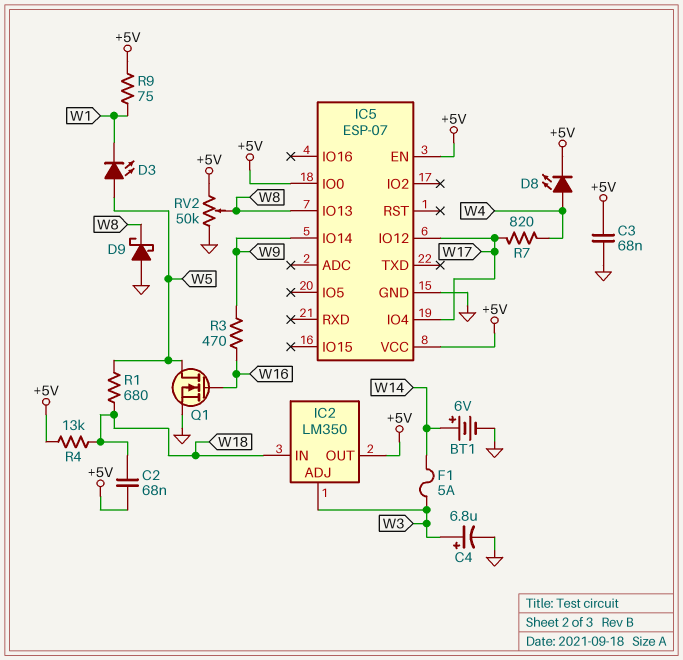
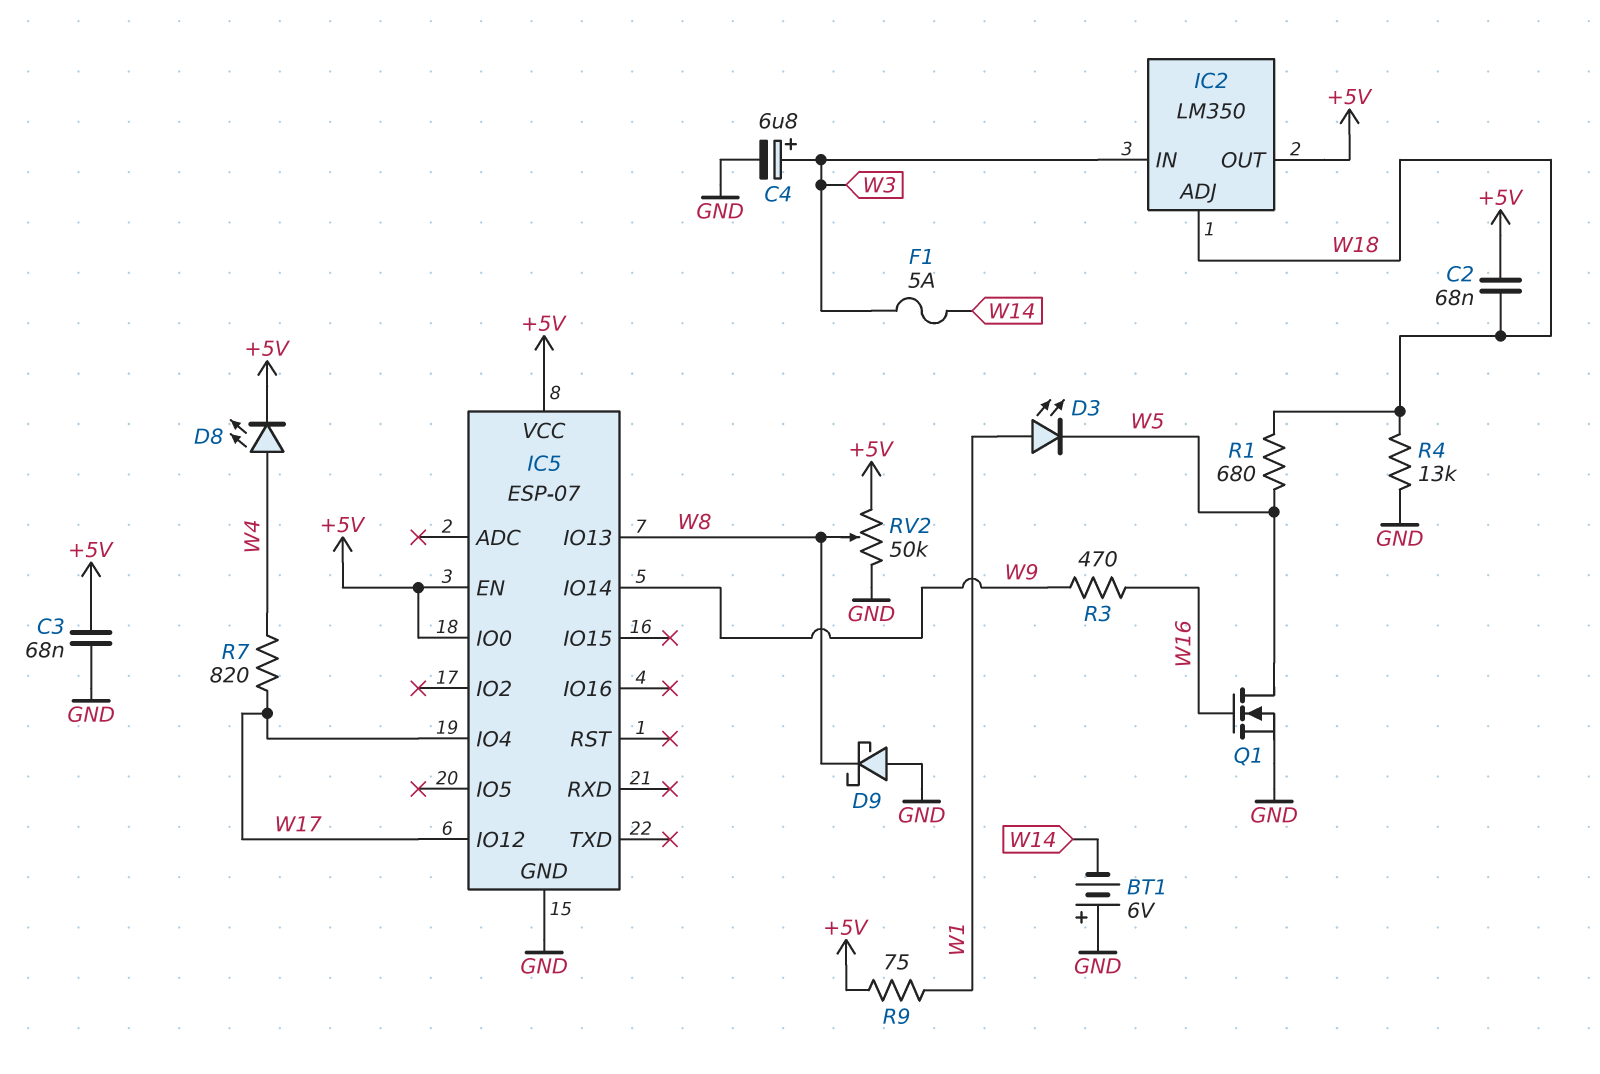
BT1: 6V (plus W14, minus GND) -> 6V (plus GND, minus W14)
D3: LED (A W5, K W1) -> LED (A W1, K W5)
IC2 pin ADJ: W3 -> W18
IC2 pin IN: W18 -> W3
R4: 13k (+5V, W18) -> 13k (GND, W18)

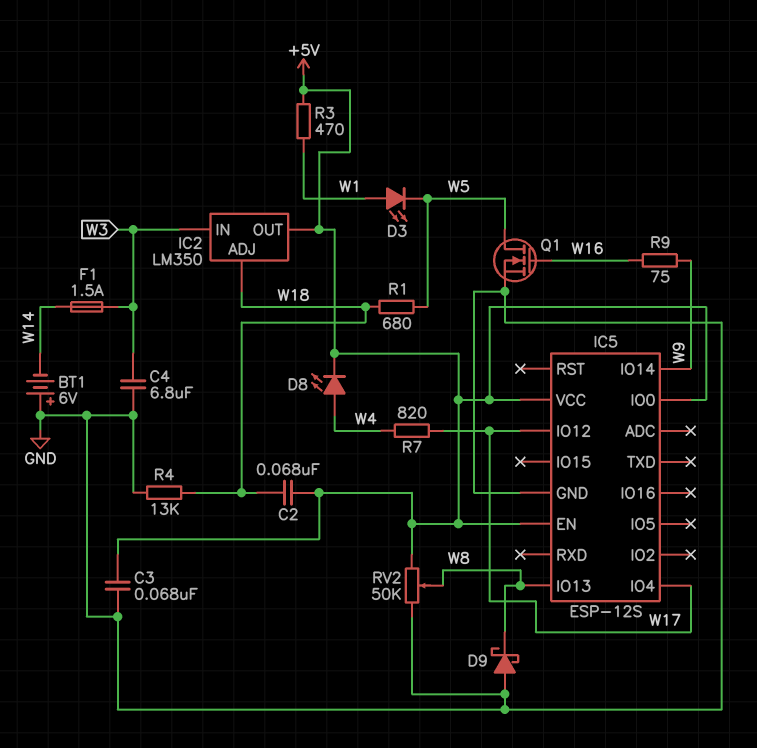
C4: 6.8uF (plus W3, minus GND) -> 6.8uF (GND, W3)
F1: 5A (W3, W14) -> 1.5A (W3, W14)
IC5: ESP-07 -> ESP-12S
R3: 470 (W9, W16) -> 470 (+5V, W1)
R9: 75 (+5V, W1) -> 75 (W9, W16)

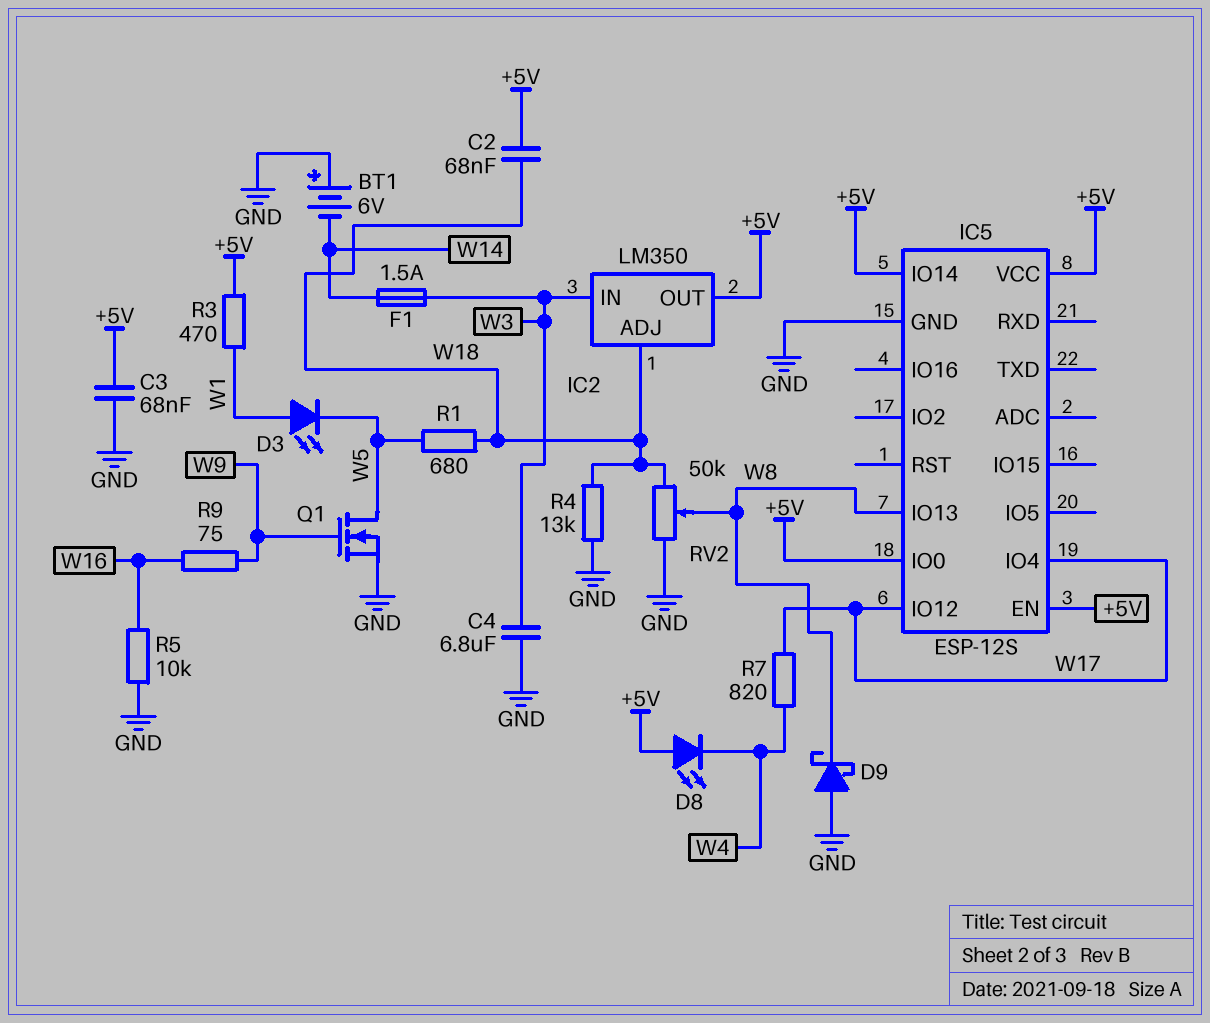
D8: LED (A W4, K +5V) -> LED (A +5V, K W4)
IC5 pin IO14: W9 -> +5V
Q1: NMOS (G W16, D W5, S GND) -> NMOS (G W9, D W5, S GND)
R5: none -> 10k (GND, W16)
RV2: 50k (+5V, GND, wiper W8) -> 50k (GND, W18, wiper W8)

